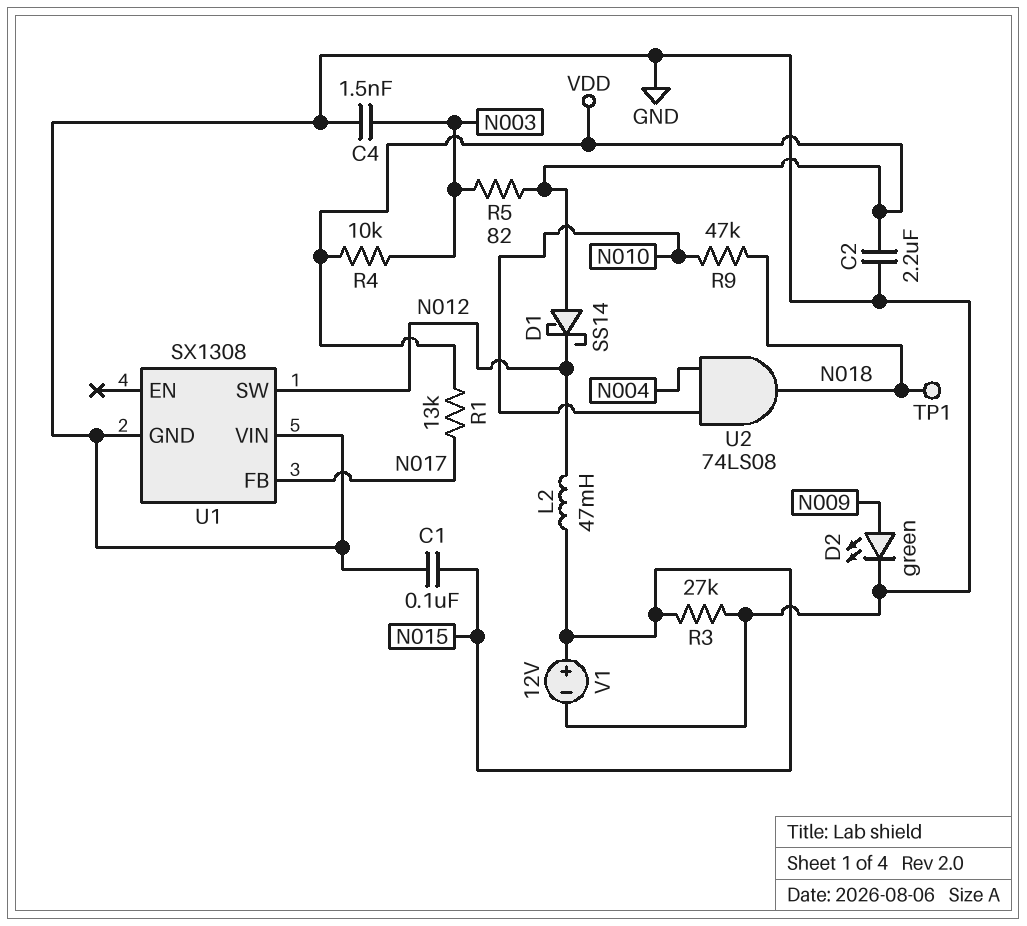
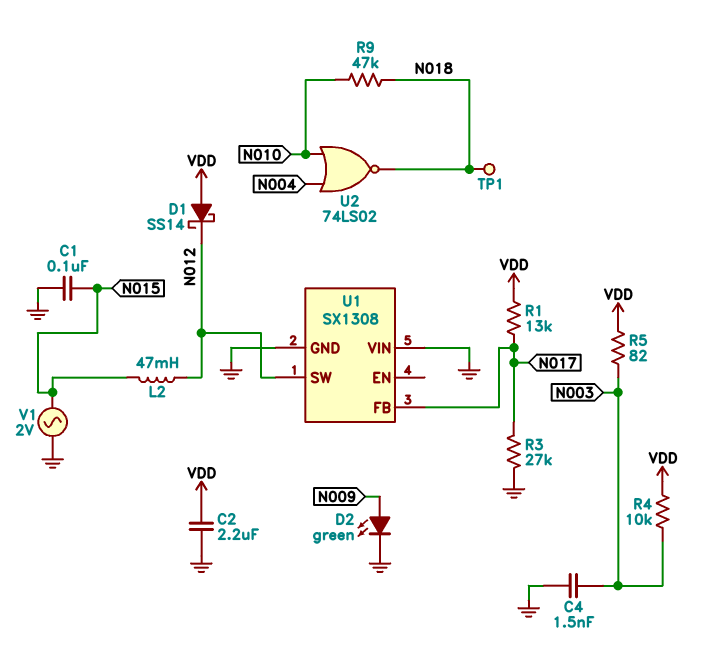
R3: 27k (GND, N015) -> 27k (GND, N017)
U2: AND 74LS08 (in N004, in N010, out N018) -> NOR 74LS02 (in N004, in N010, out N018)
V1: 12V (plus N015, minus GND) -> AC 2V (GND, N015)

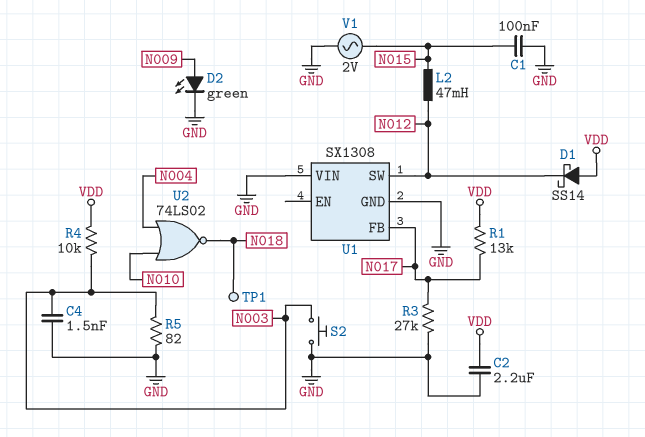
R5: 82 (N003, VDD) -> 82 (GND, N003)
R9: 47k (N010, N018) -> none
S2: none -> button (GND, N003)

